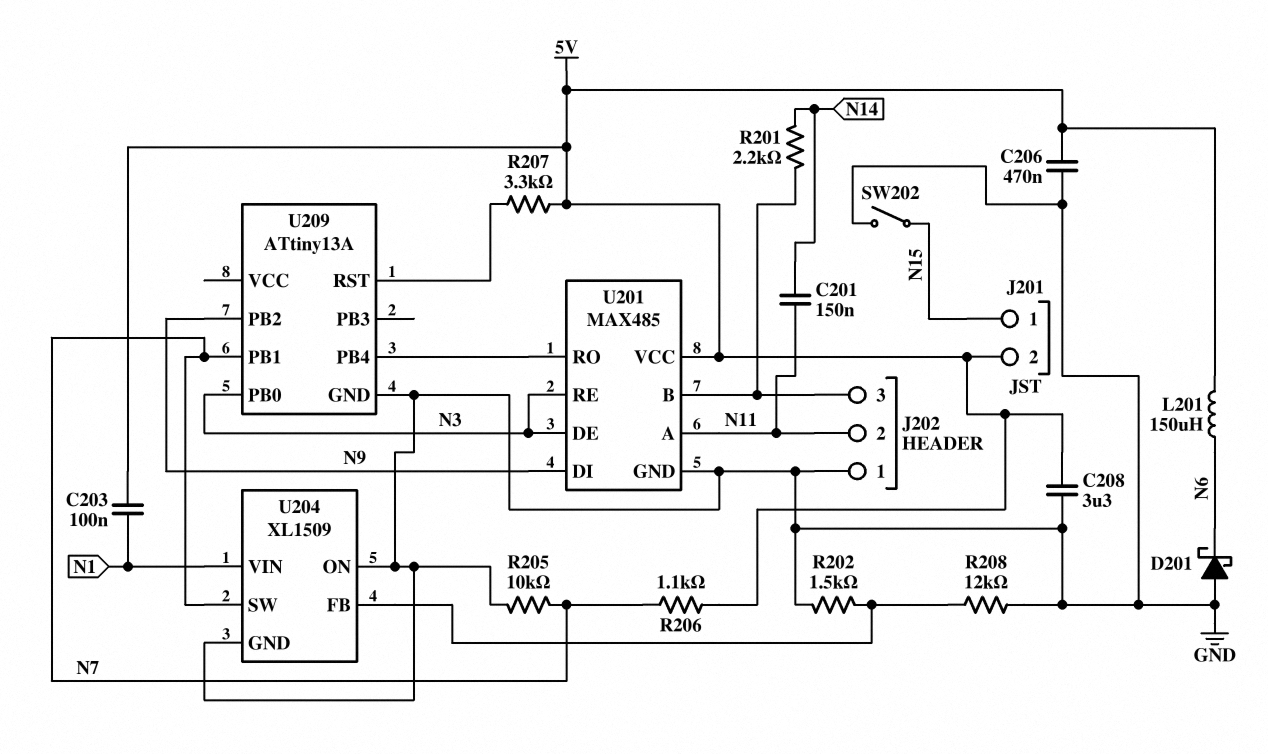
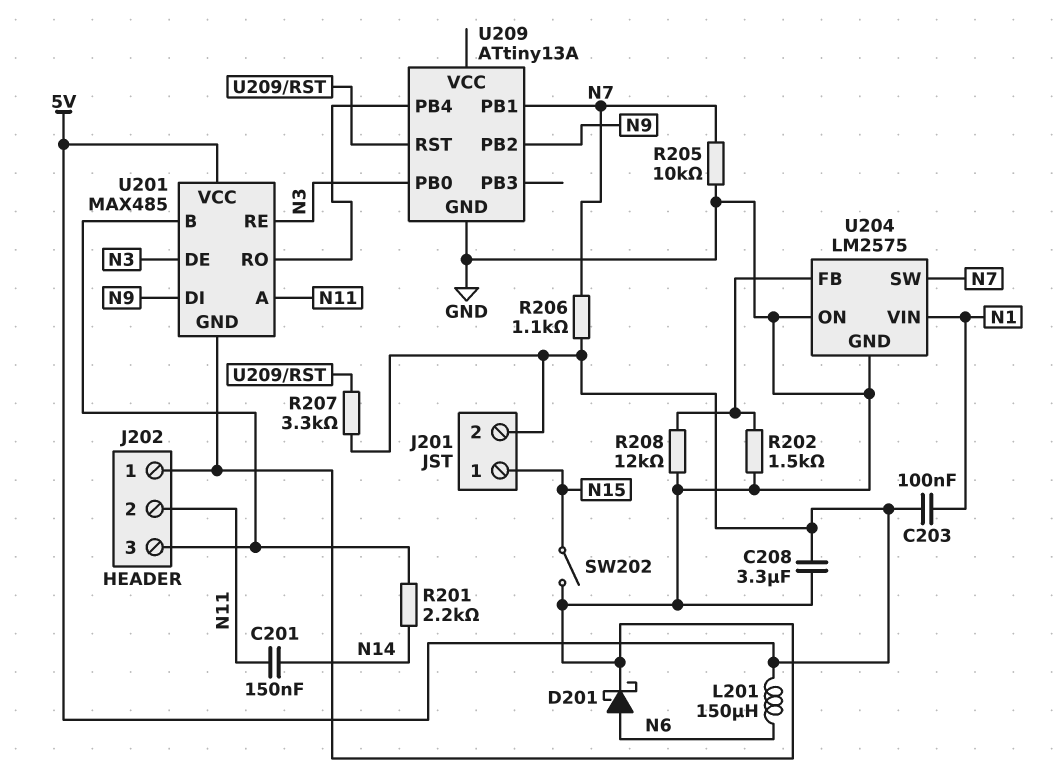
C206: 470nF (5V, GND) -> none
D201: schottky (A GND, K N6) -> schottky (A N6, K GND)
U204: XL1509 -> LM2575

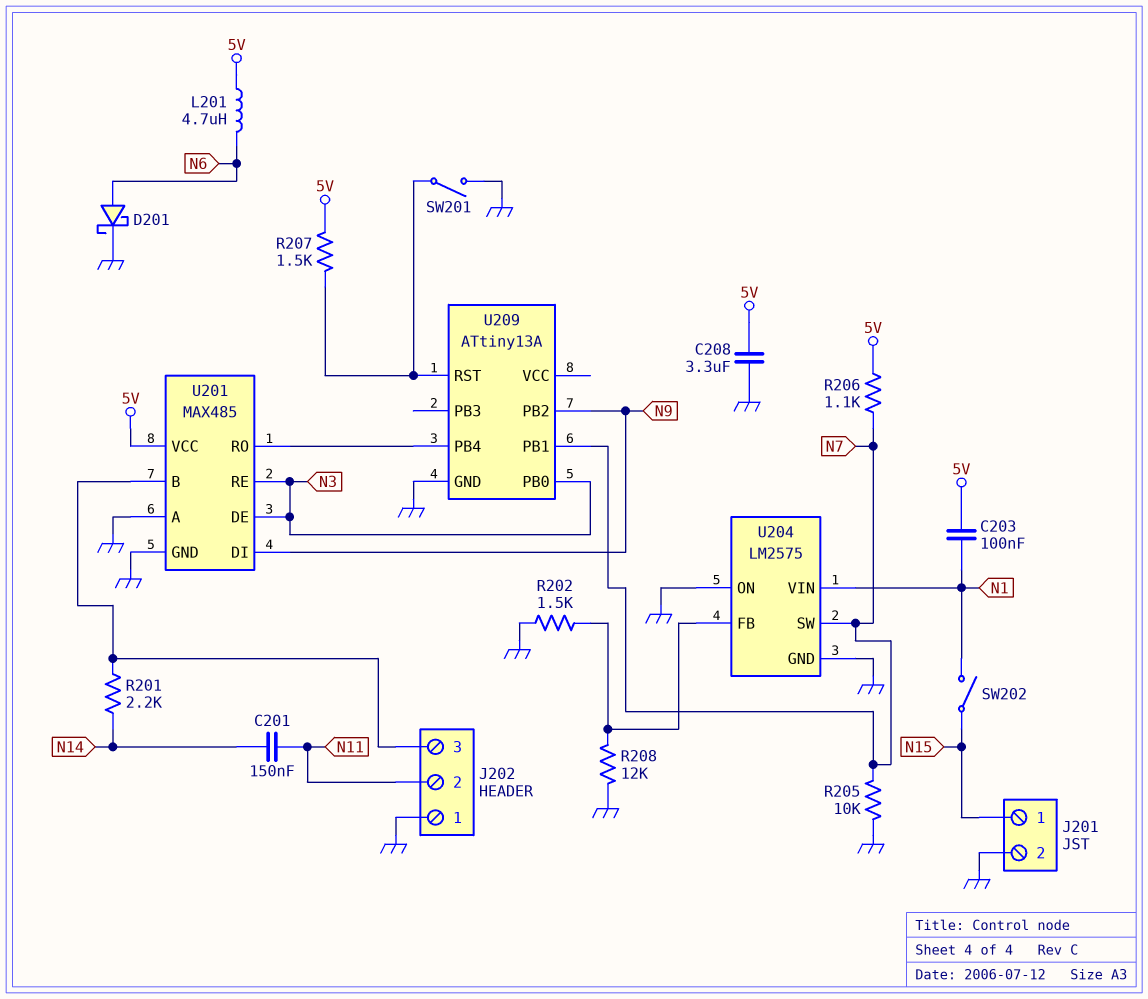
J201 pin 2: 5V -> GND
L201: 150uH (5V, N6) -> 4.7uH (5V, N6)
R207: 3.3k (5V, U209/RST) -> 1.5k (5V, U209/RST)
SW201: none -> switch (GND, U209/RST)
SW202: switch (GND, N15) -> switch (N1, N15)
U201 pin A: N11 -> GND

